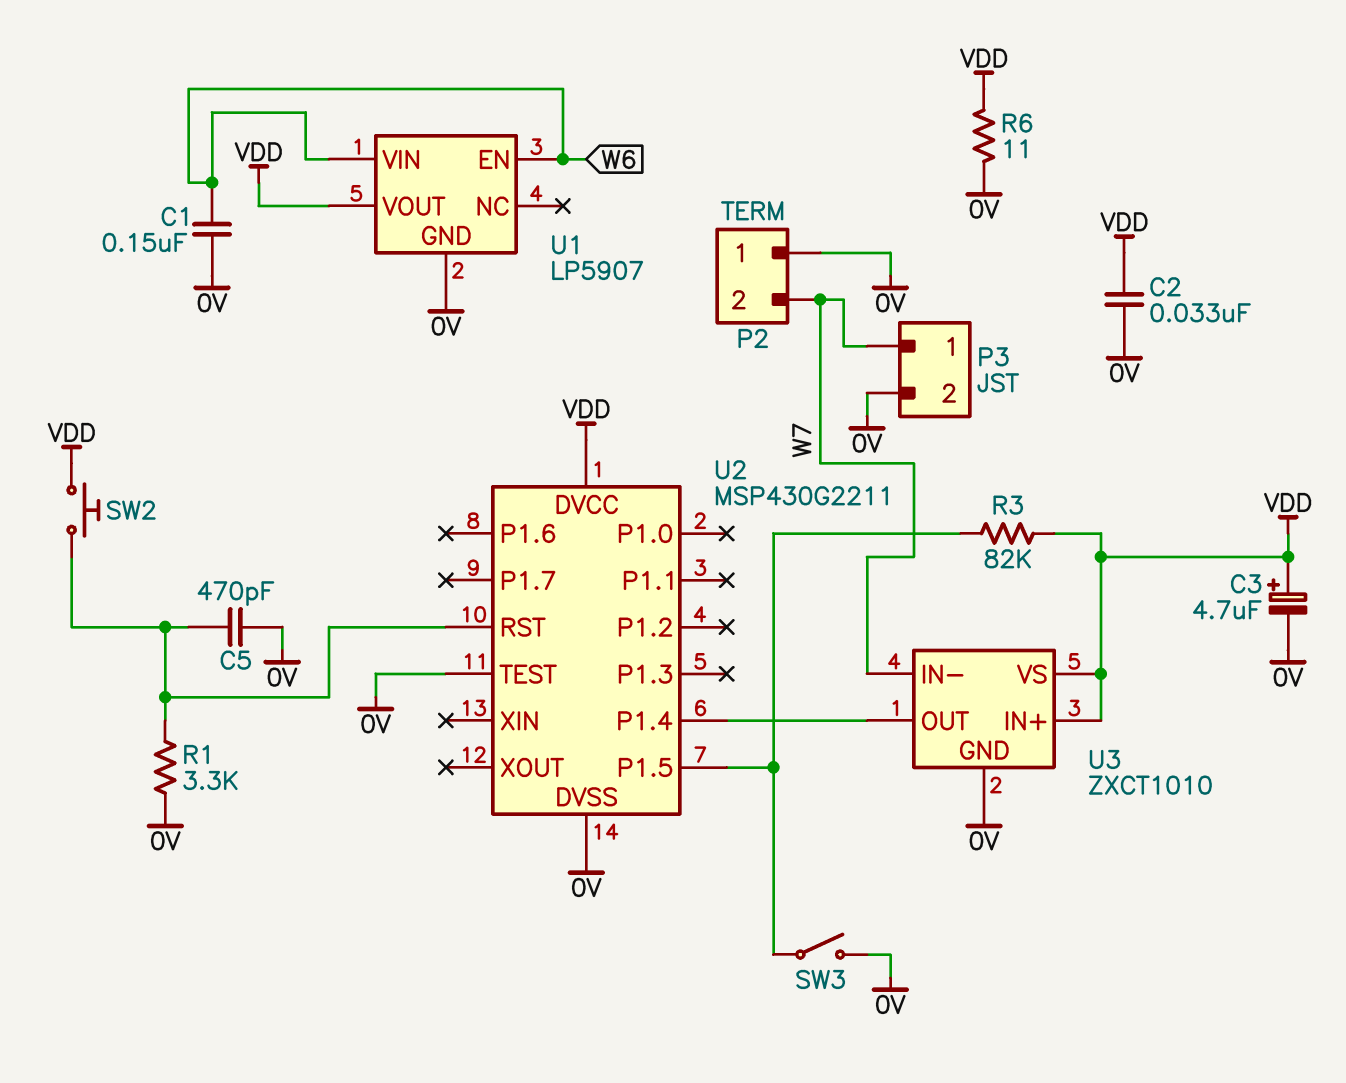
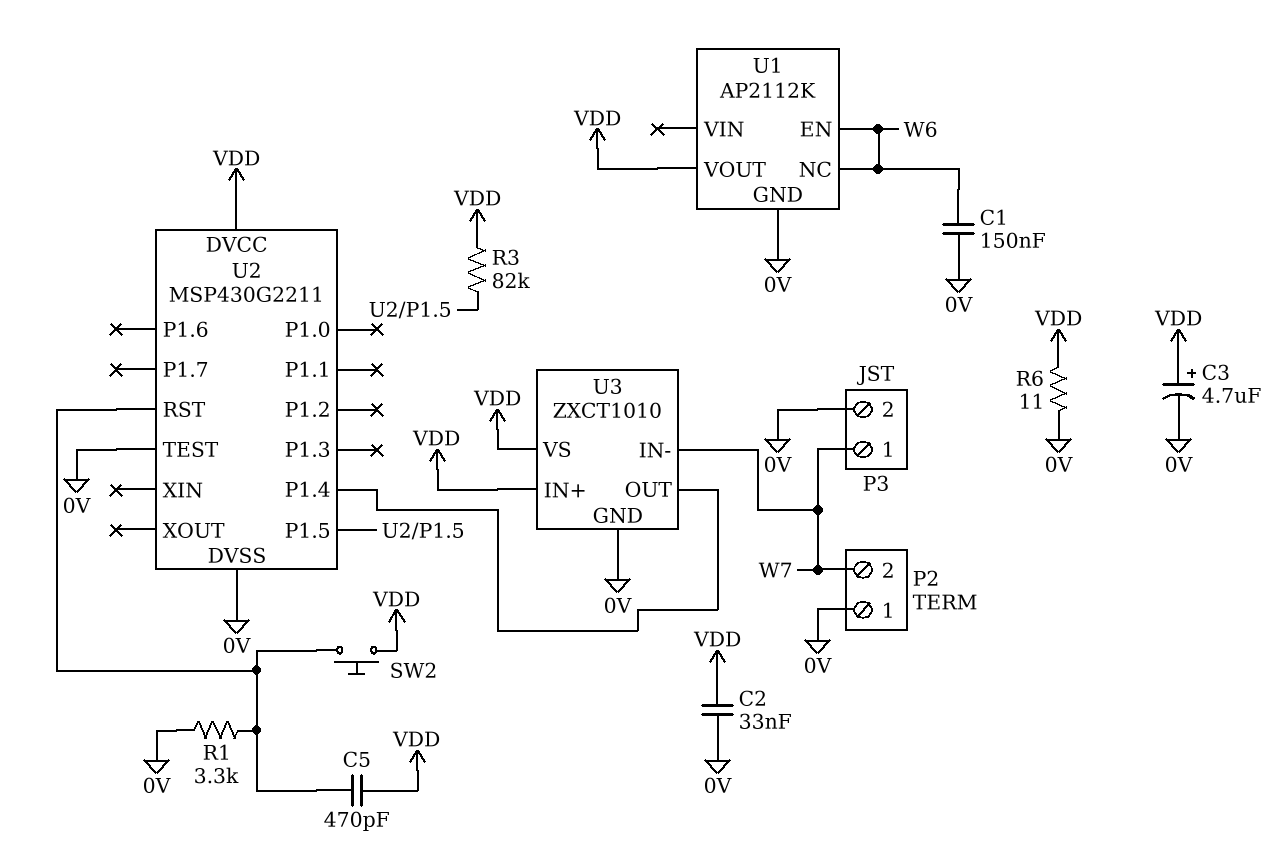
C5: 470pF (0V, U2/RST) -> 470pF (U2/RST, VDD)
SW3: switch (0V, U2/P1.5) -> none
U1: LP5907 -> AP2112K
U1 pin NC: none -> W6
U1 pin VIN: W6 -> none

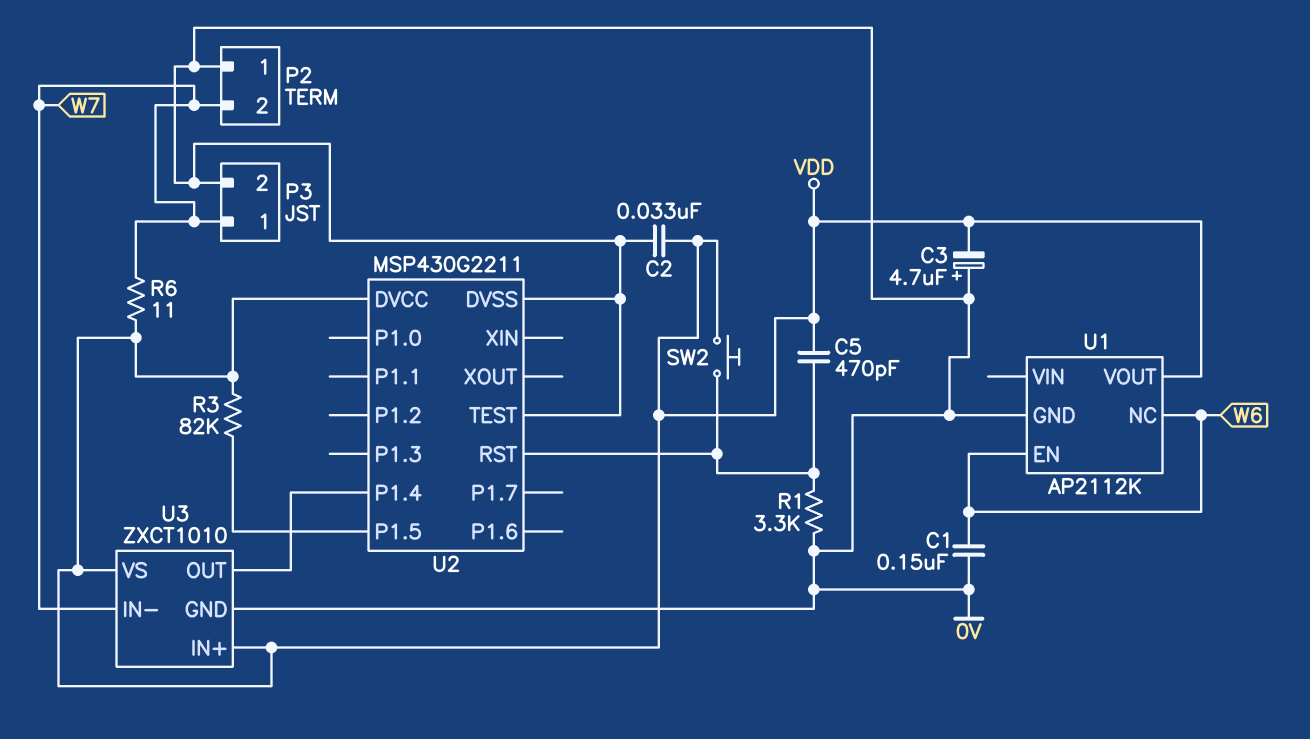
C3: 4.7uF (plus VDD, minus 0V) -> 4.7uF (plus 0V, minus VDD)
R6: 11 (0V, VDD) -> 11 (VDD, W7)

